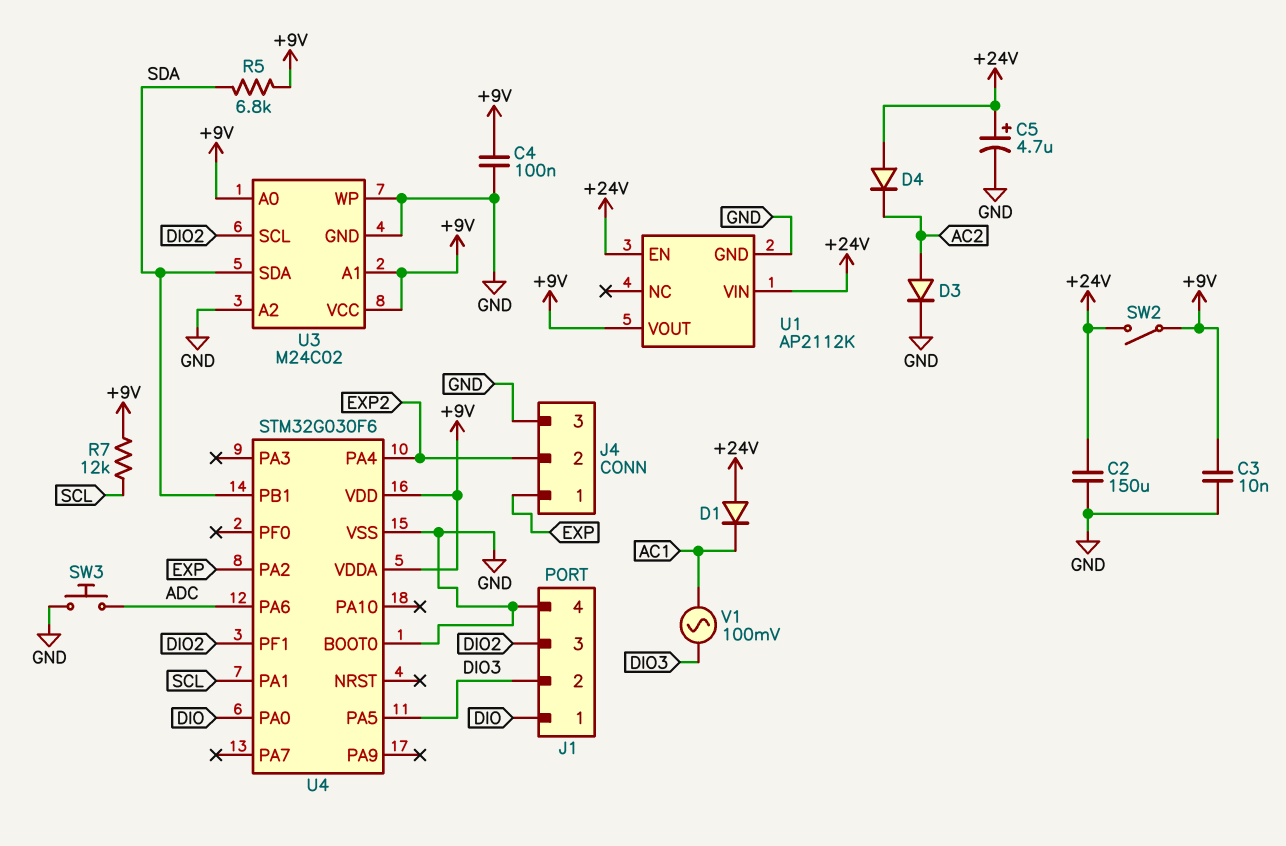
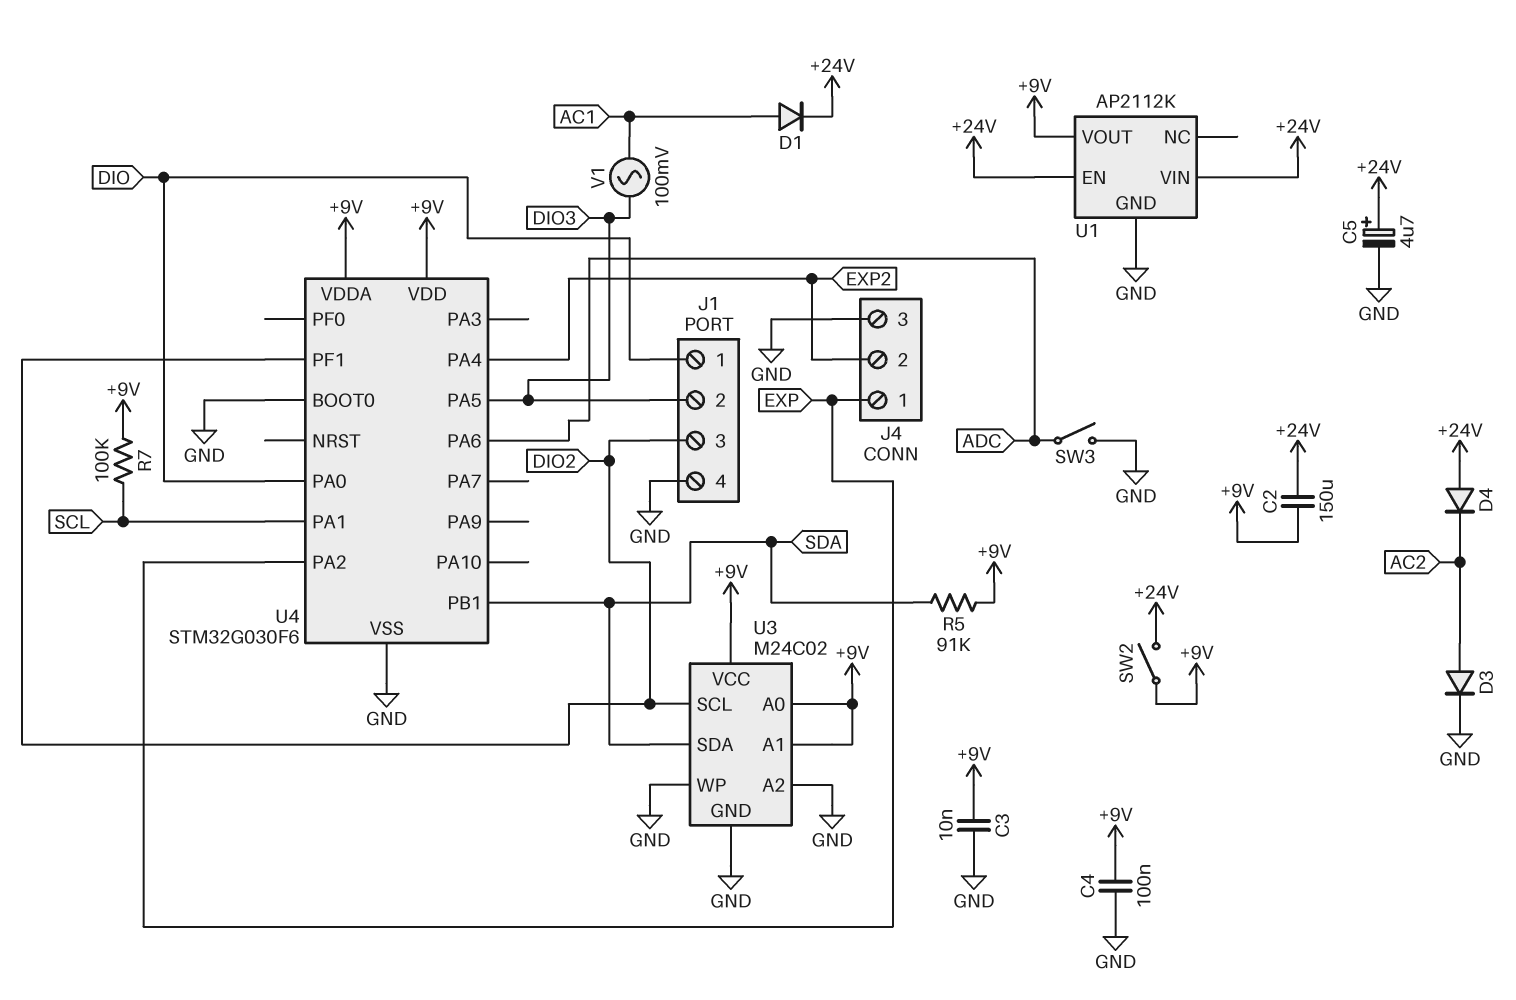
C2: 150uF (+24V, GND) -> 150uF (+9V, +24V)
D1: diode (A +24V, K AC1) -> diode (A AC1, K +24V)
R5: 6.8k (+9V, SDA) -> 91k (+9V, SDA)
R7: 12k (+9V, SCL) -> 100k (+9V, SCL)
SW3: button (ADC, GND) -> switch (ADC, GND)

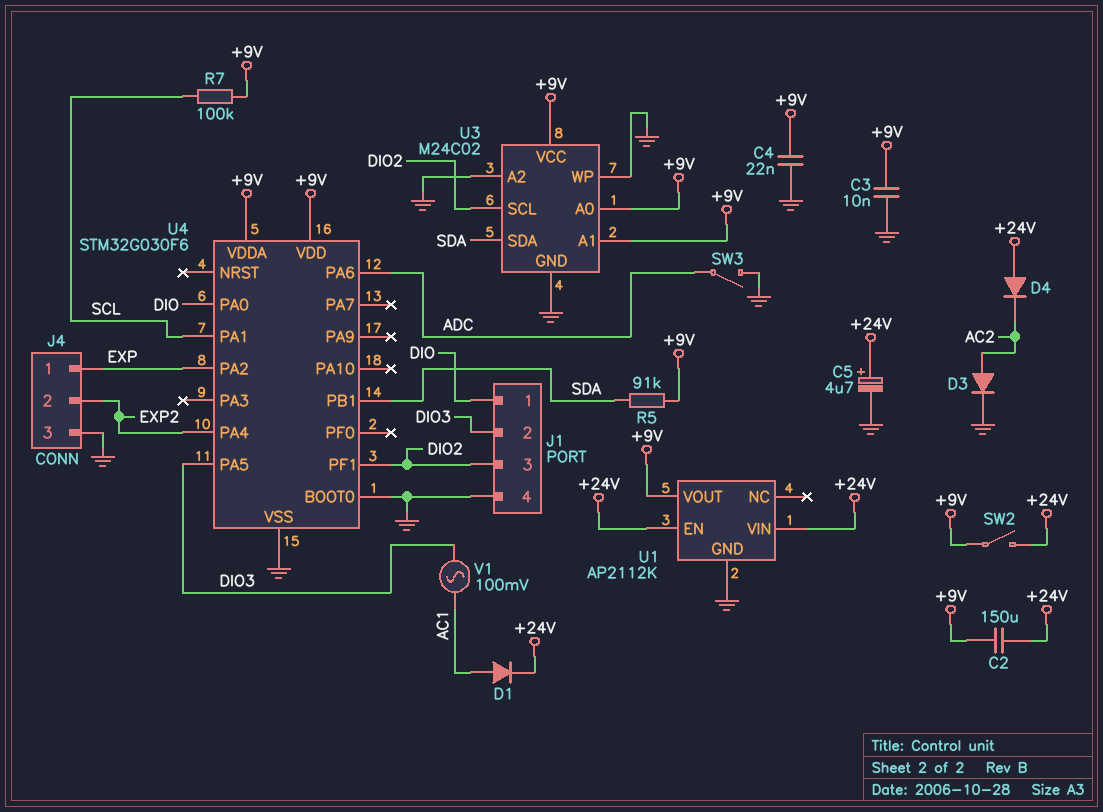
C4: 100nF (+9V, GND) -> 22nF (+9V, GND)

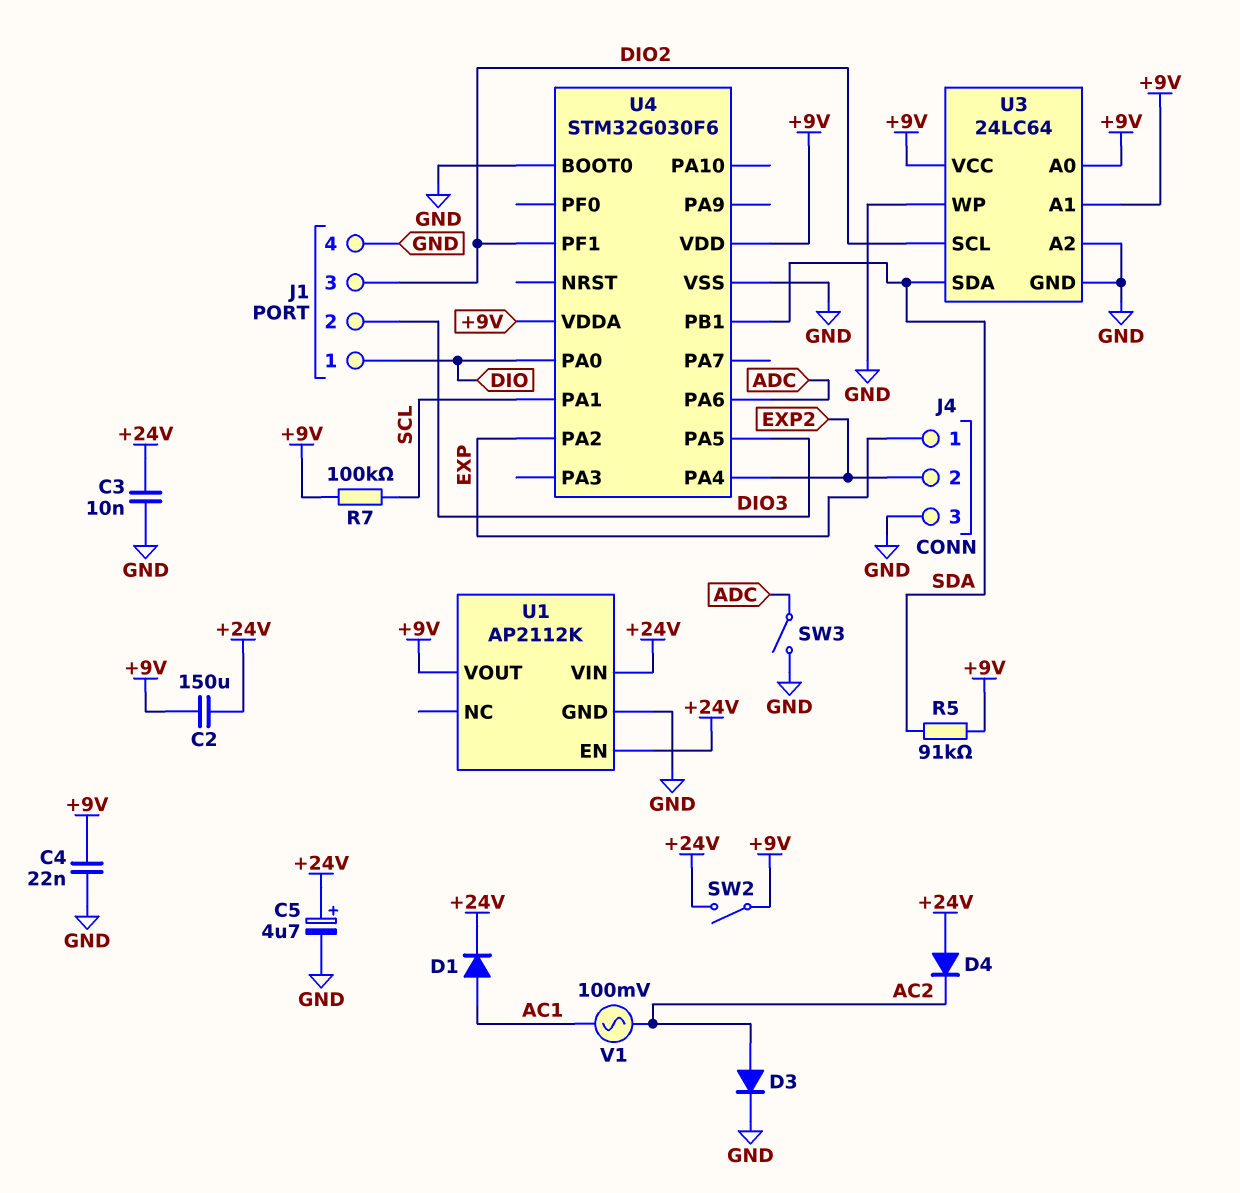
C3: 10nF (+9V, GND) -> 10nF (+24V, GND)
U3: M24C02 -> 24LC64
V1: AC 100mV (AC1, DIO3) -> AC 100mV (AC1, AC2)

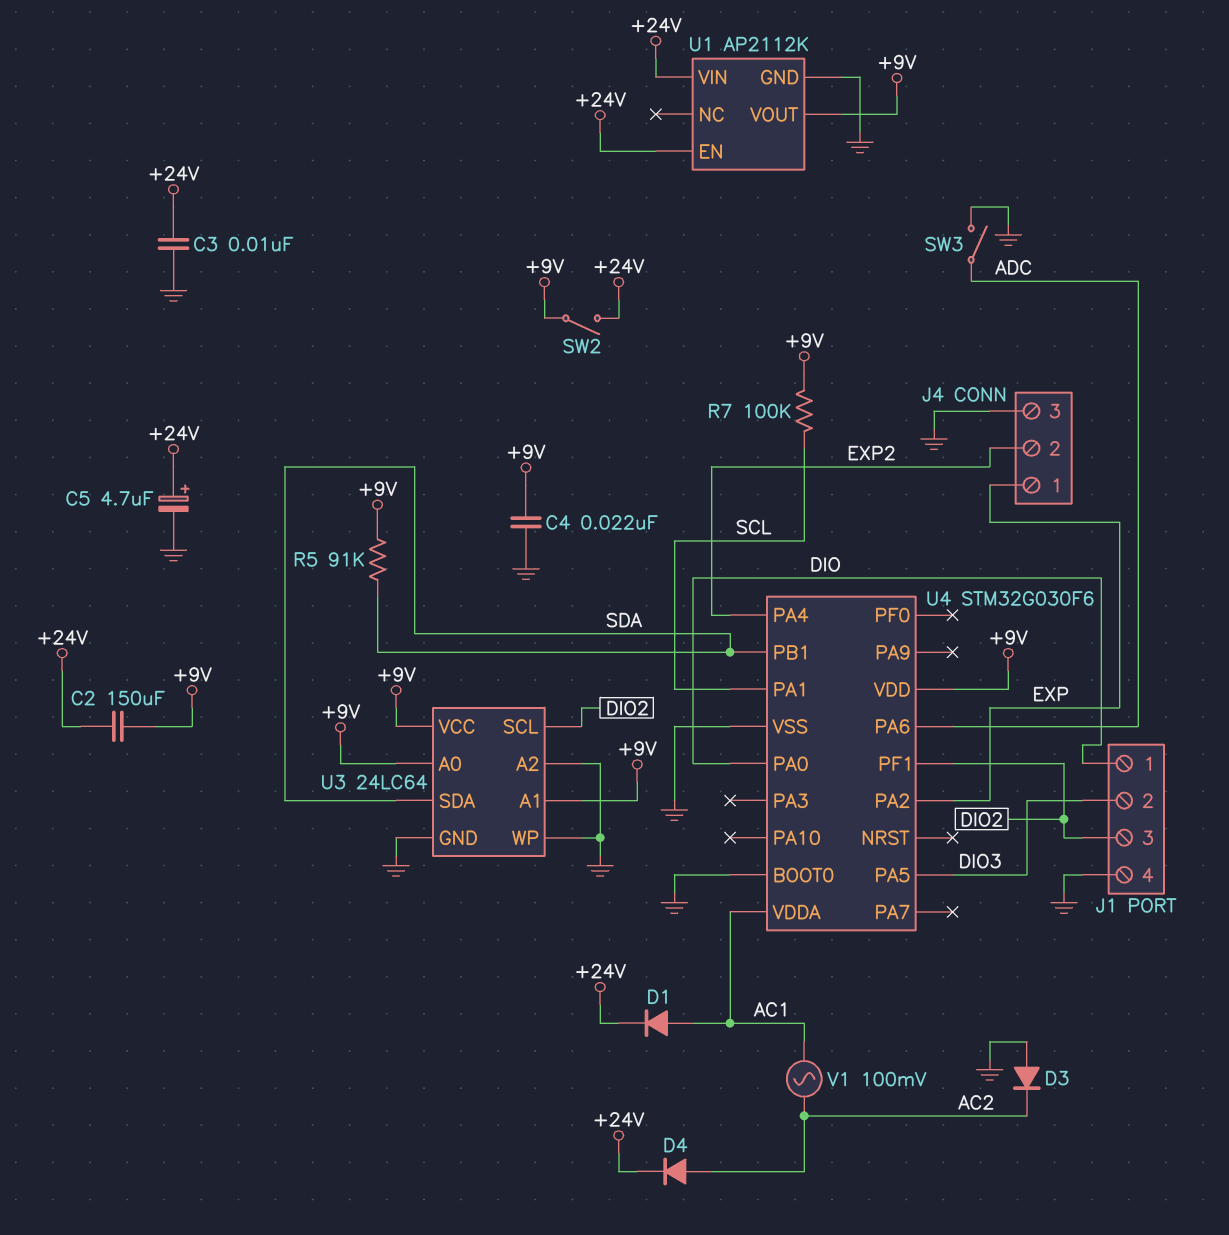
D3: diode (A AC2, K GND) -> diode (A GND, K AC2)
D4: diode (A +24V, K AC2) -> diode (A AC2, K +24V)
U4 pin VDDA: +9V -> AC1

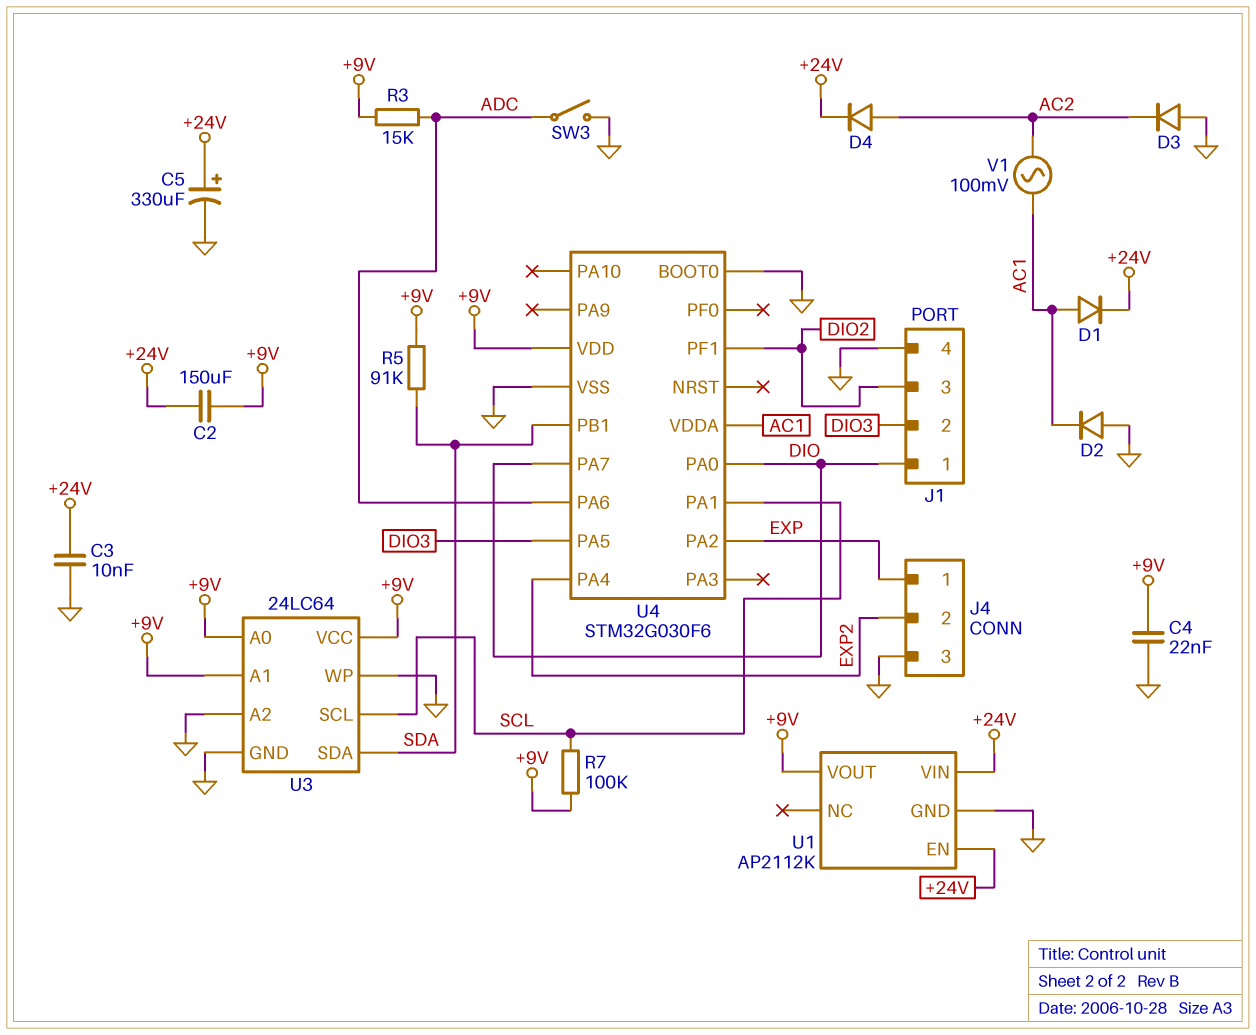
C5: 4.7uF (plus +24V, minus GND) -> 330uF (plus +24V, minus GND)
D2: none -> diode (A GND, K AC1)
R3: none -> 15k (+9V, ADC)
SW2: switch (+9V, +24V) -> none
U3 pin SCL: DIO2 -> SCL
U4 pin PA7: none -> DIO

